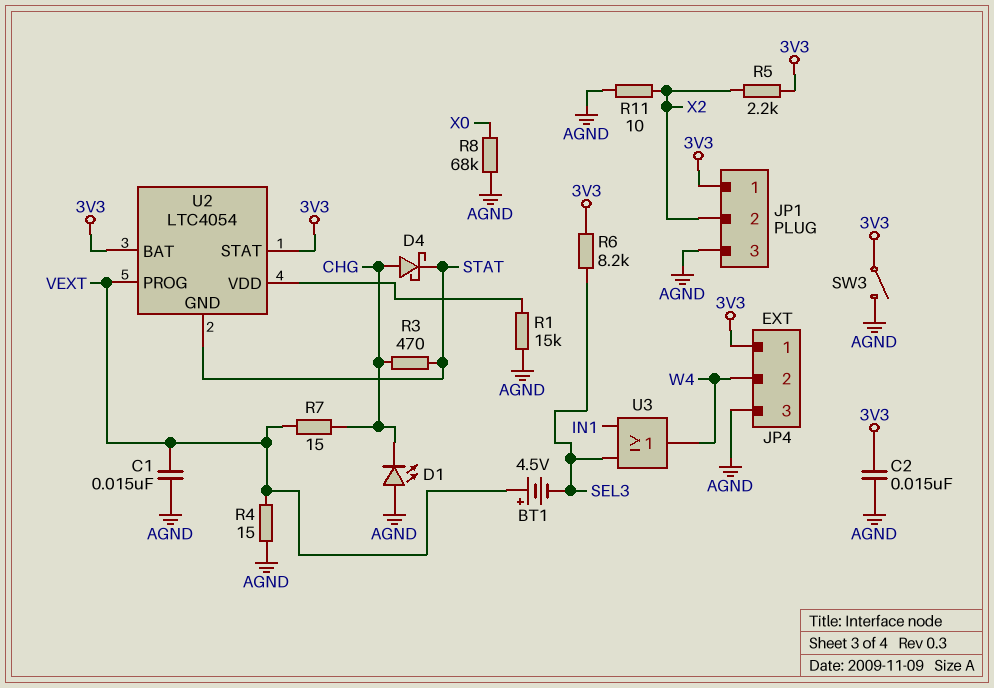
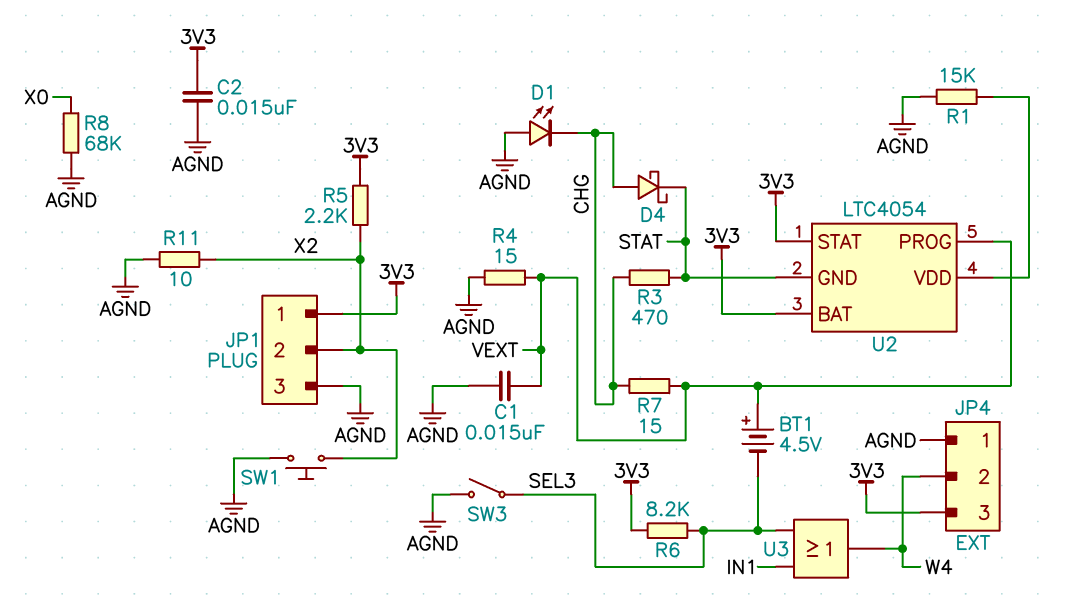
JP4 pin 1: 3V3 -> AGND
JP4 pin 3: AGND -> 3V3
SW1: none -> button (AGND, X2)
SW3: switch (3V3, AGND) -> switch (AGND, SEL3)

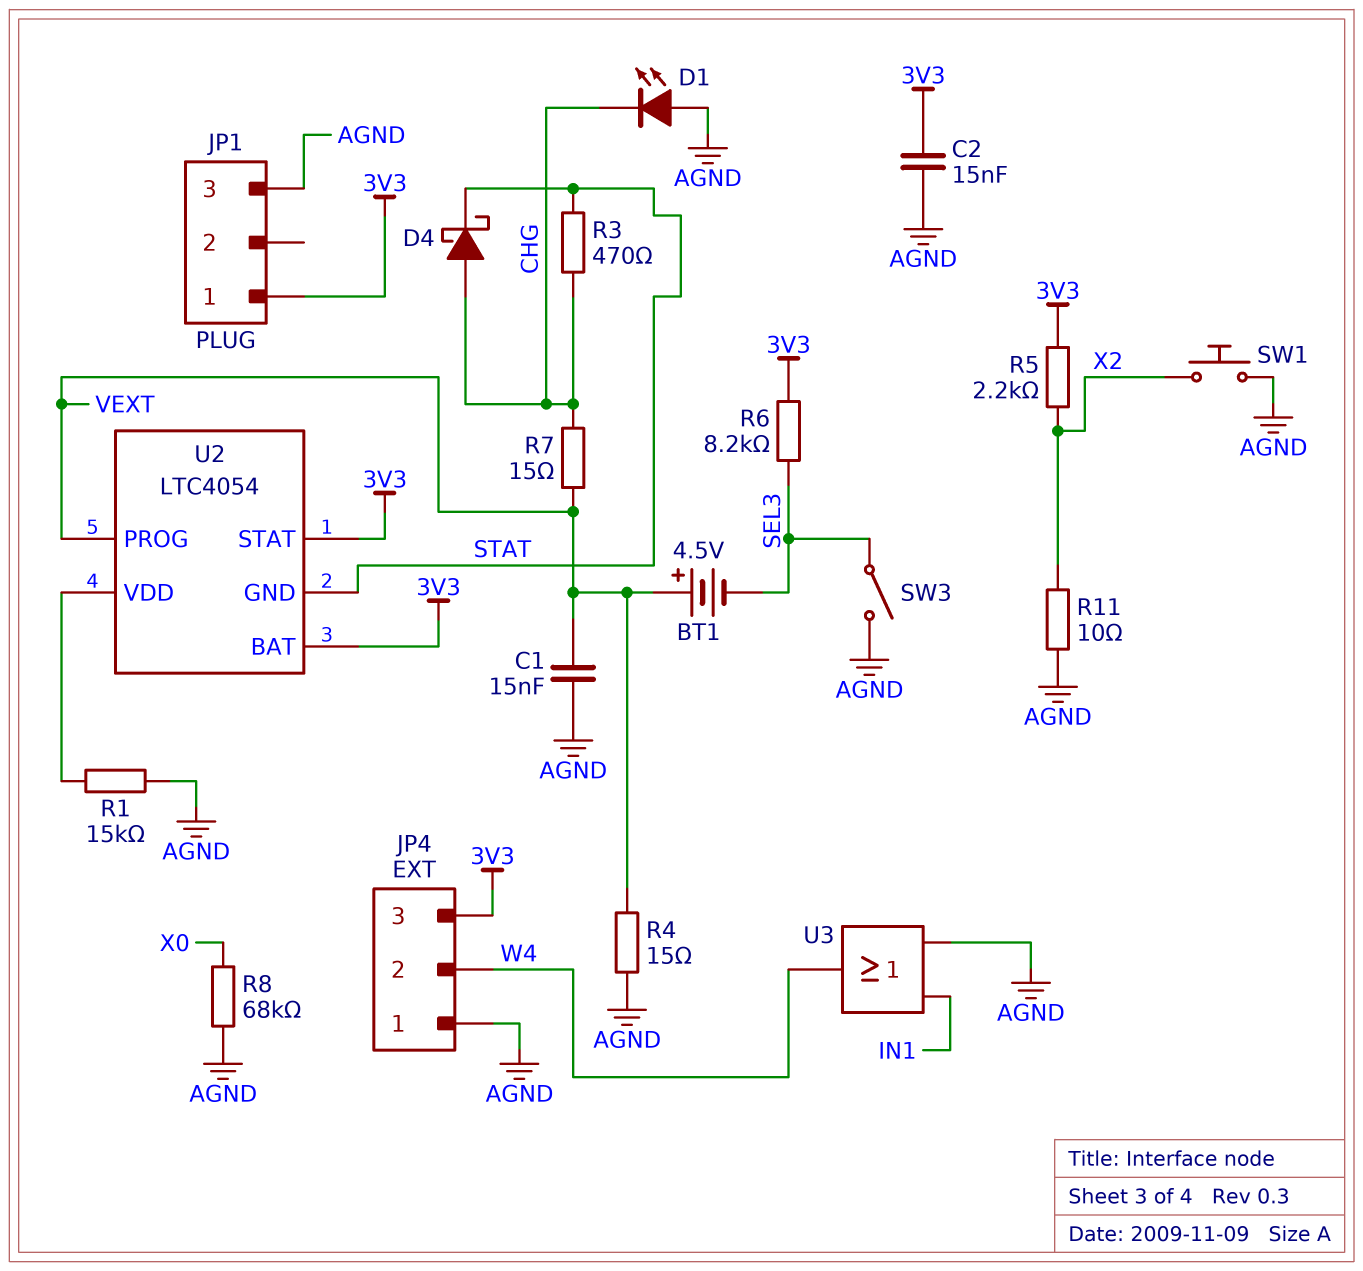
JP1 pin 2: X2 -> none
U3: OR (in IN1, in SEL3, out W4) -> OR (in AGND, in IN1, out W4)

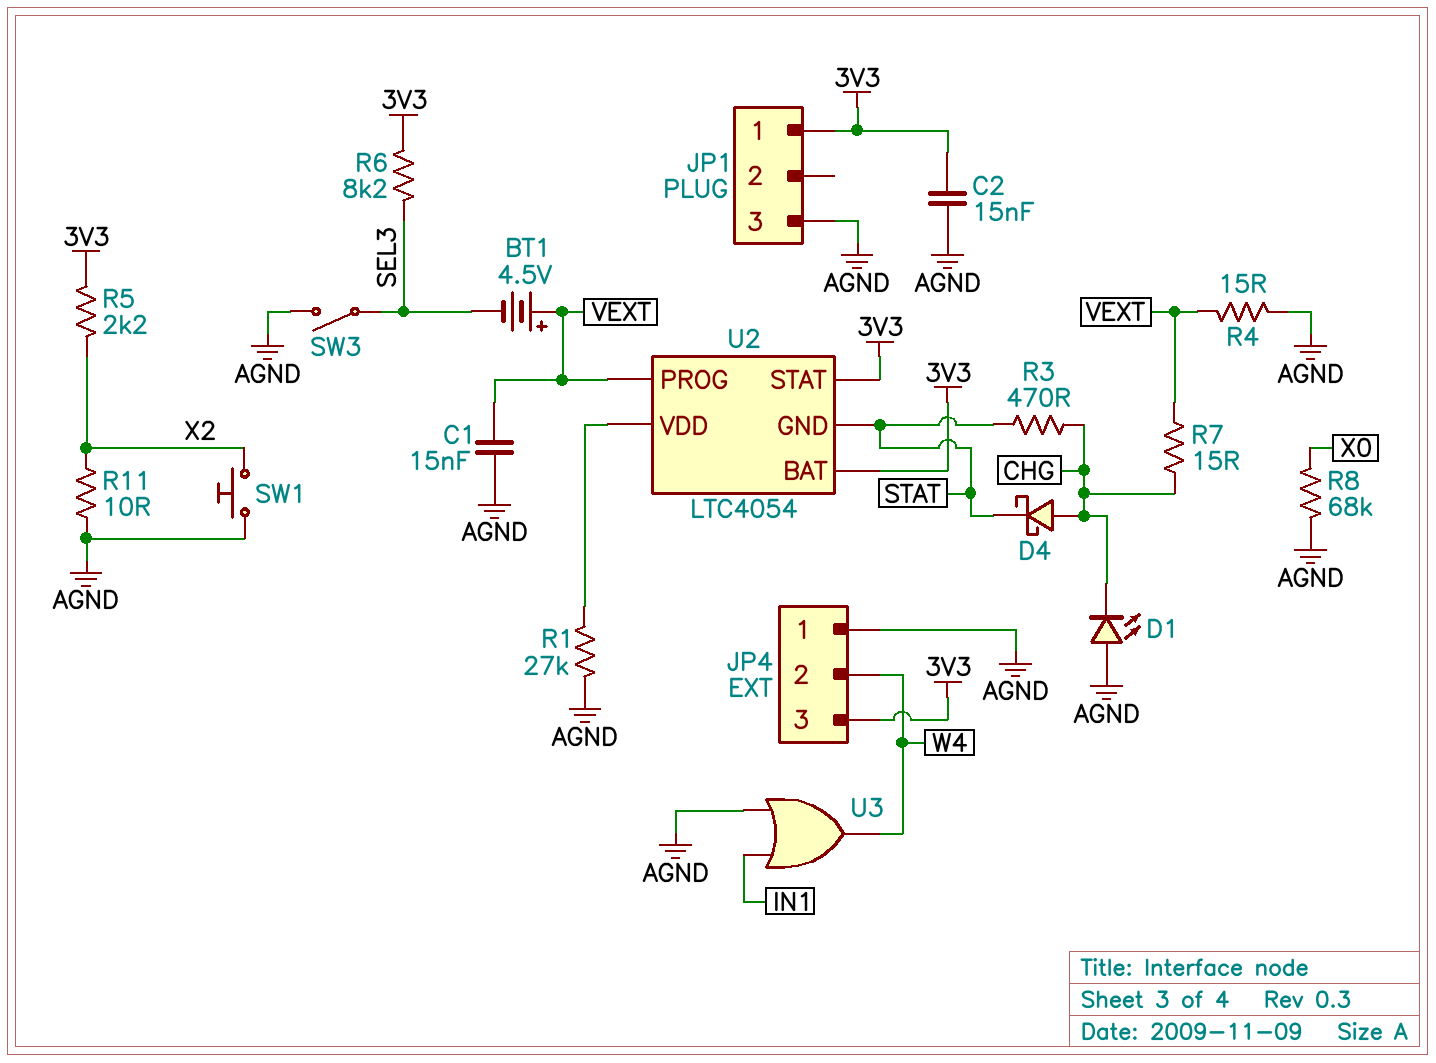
R1: 15k (AGND, U2/VDD) -> 27k (AGND, U2/VDD)

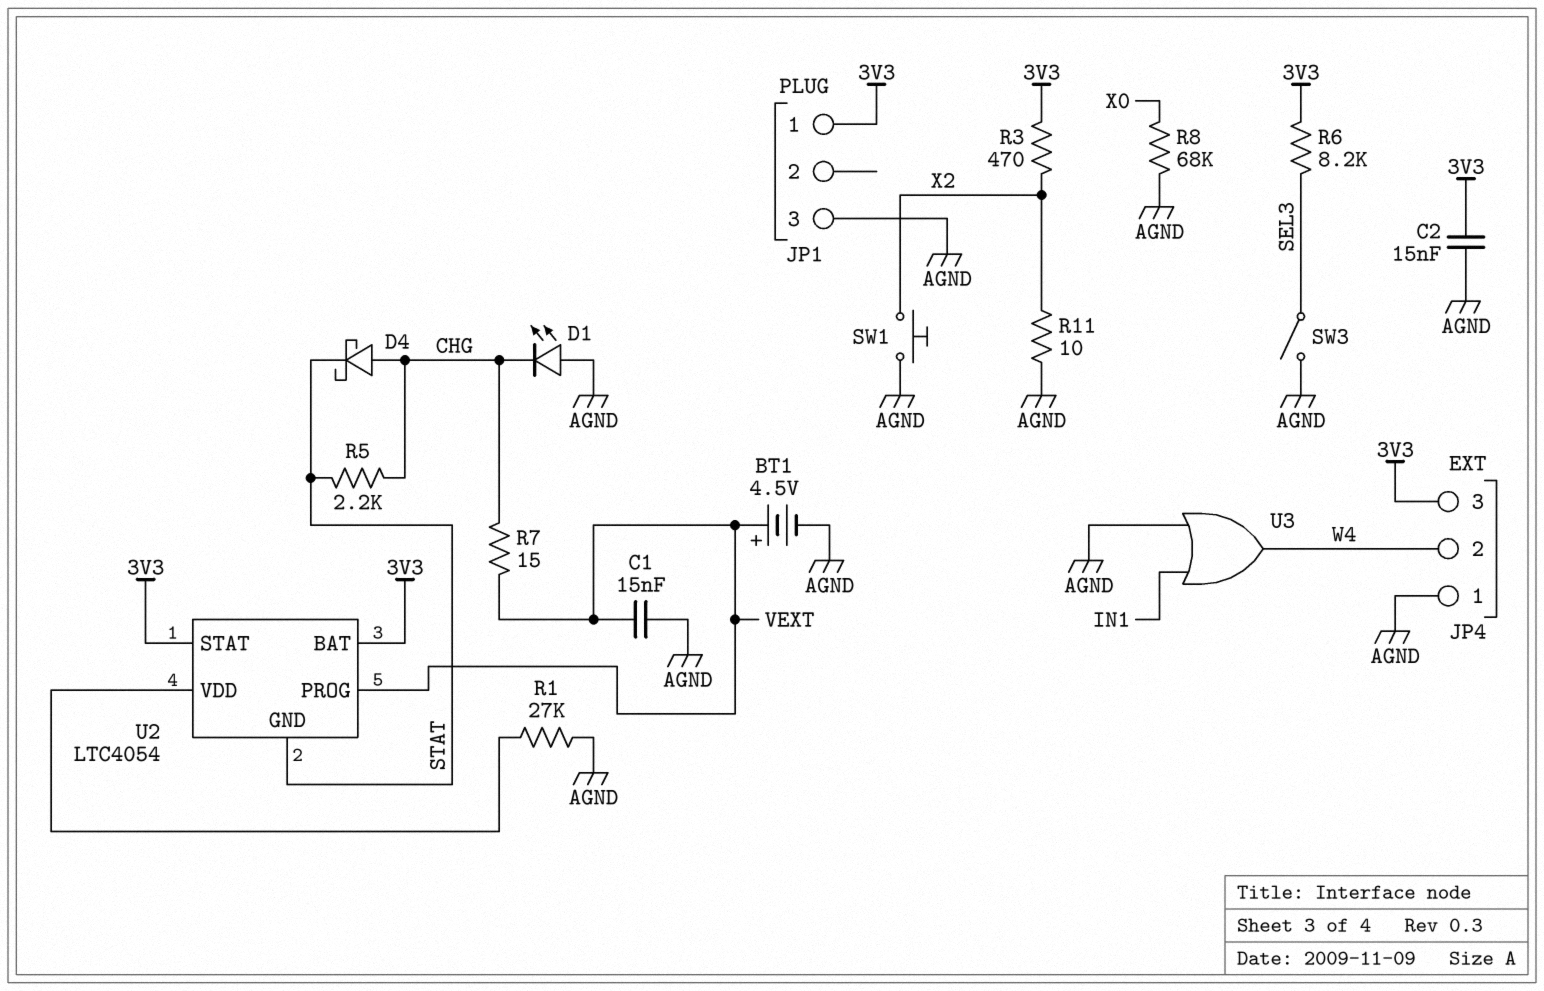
BT1: 4.5V (plus VEXT, minus SEL3) -> 4.5V (plus VEXT, minus AGND)
R3: 470 (CHG, STAT) -> 470 (3V3, X2)
R4: 15 (AGND, VEXT) -> none
R5: 2.2k (3V3, X2) -> 2.2k (CHG, STAT)

